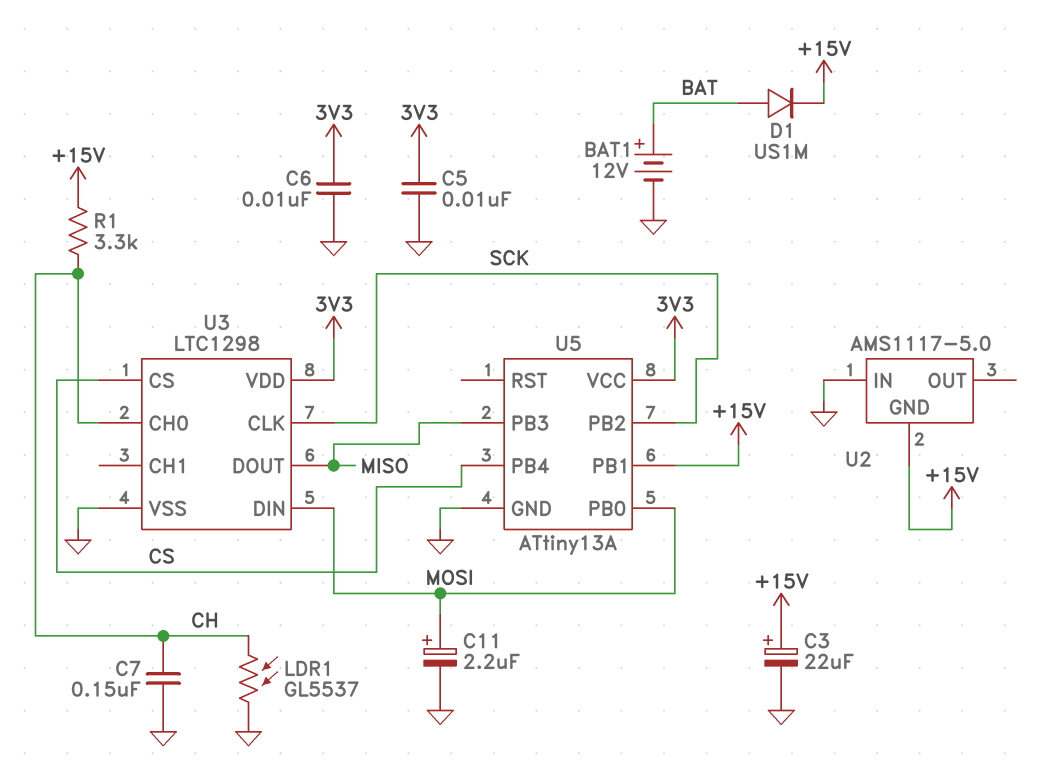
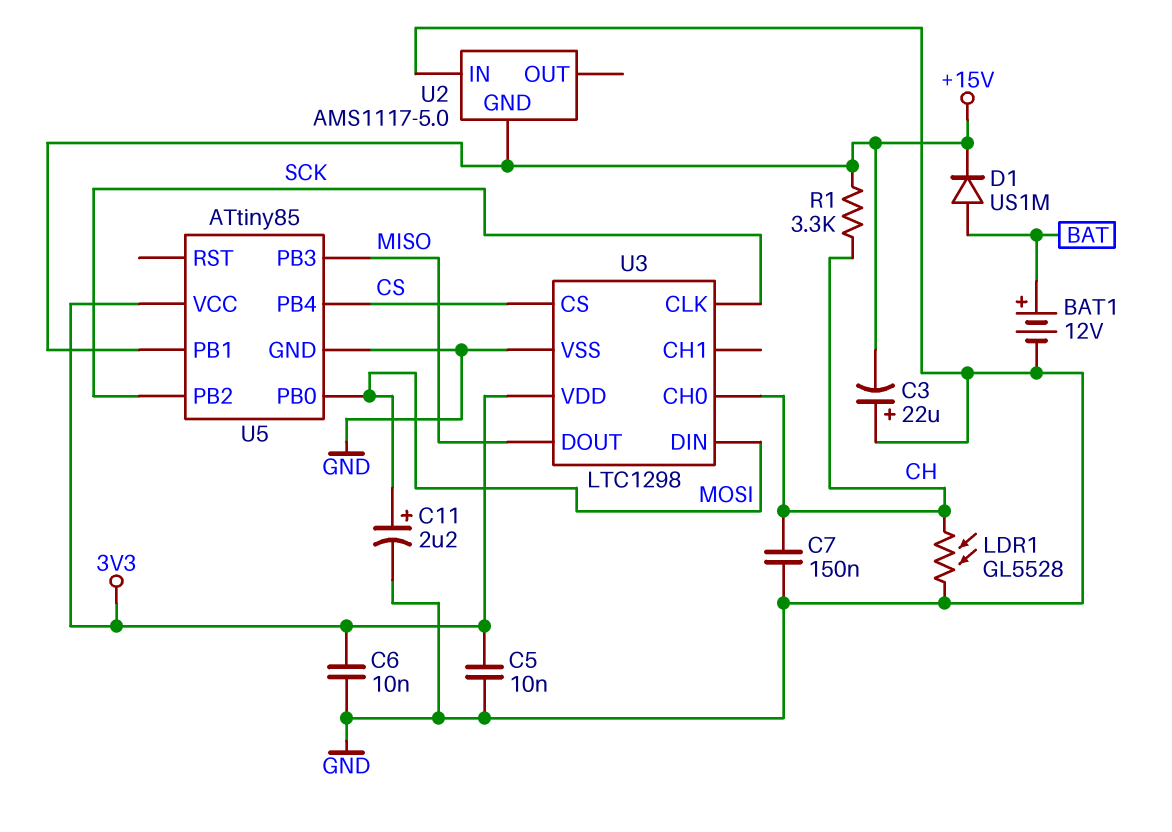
C3: 22uF (plus +15V, minus GND) -> 22uF (plus GND, minus +15V)
LDR1: GL5537 (CH, GND) -> GL5528 (CH, GND)
U5: ATtiny13A -> ATtiny85

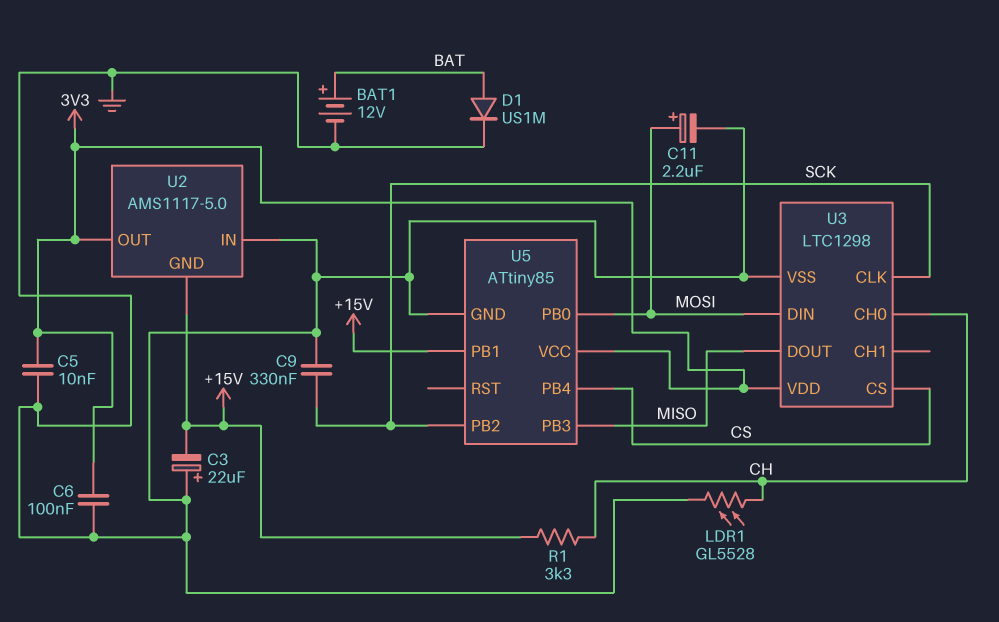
C6: 10nF (3V3, GND) -> 100nF (3V3, GND)
C7: 150nF (CH, GND) -> none
C9: none -> 330nF (GND, SCK)
D1: diode US1M (A BAT, K +15V) -> diode US1M (A BAT, K GND)
U2 pin OUT: none -> 3V3

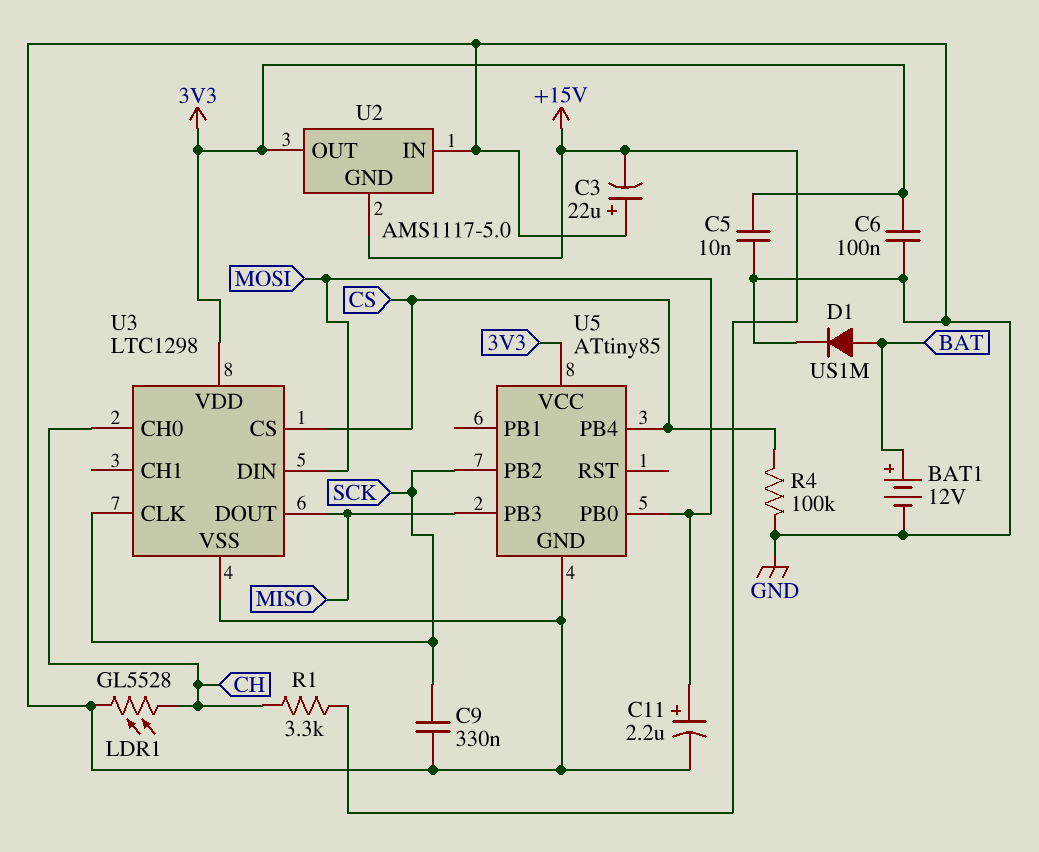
R4: none -> 100k (CS, GND)
U5 pin PB1: +15V -> none

